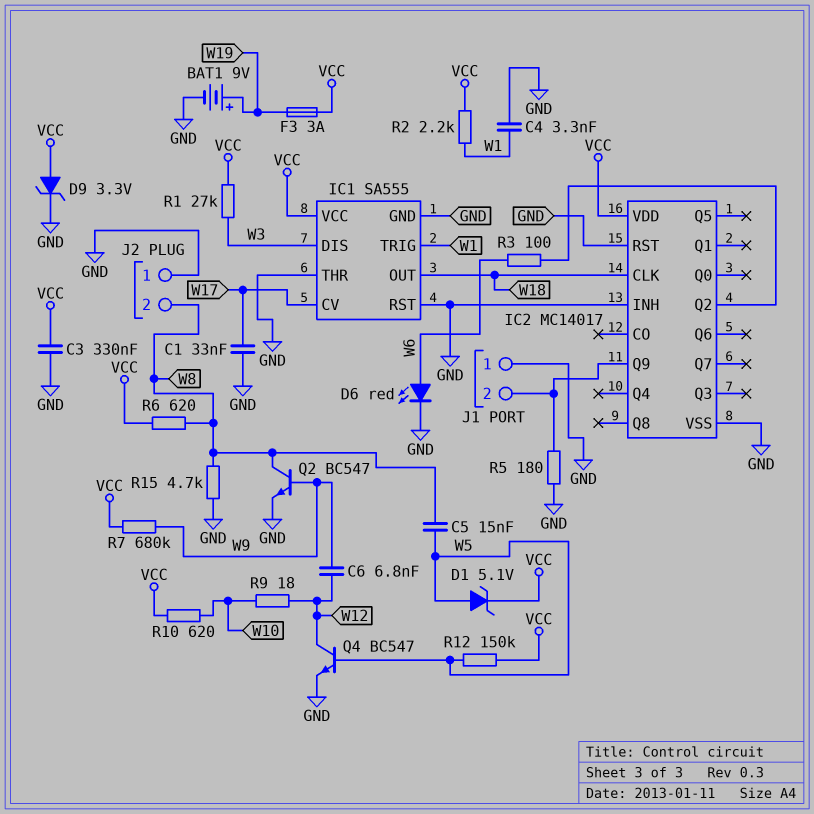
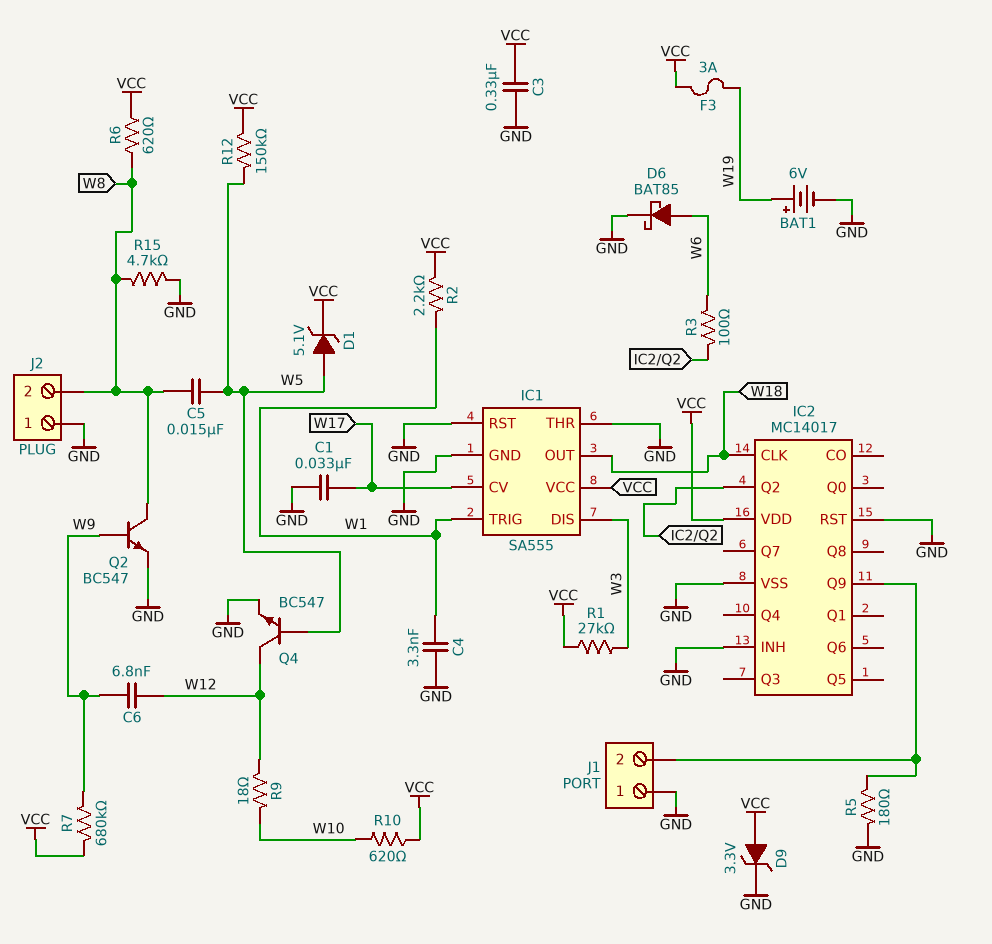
BAT1: 9V (plus W19, minus GND) -> 6V (plus W19, minus GND)
D6: LED red (A W6, K GND) -> schottky BAT85 (A W6, K GND)

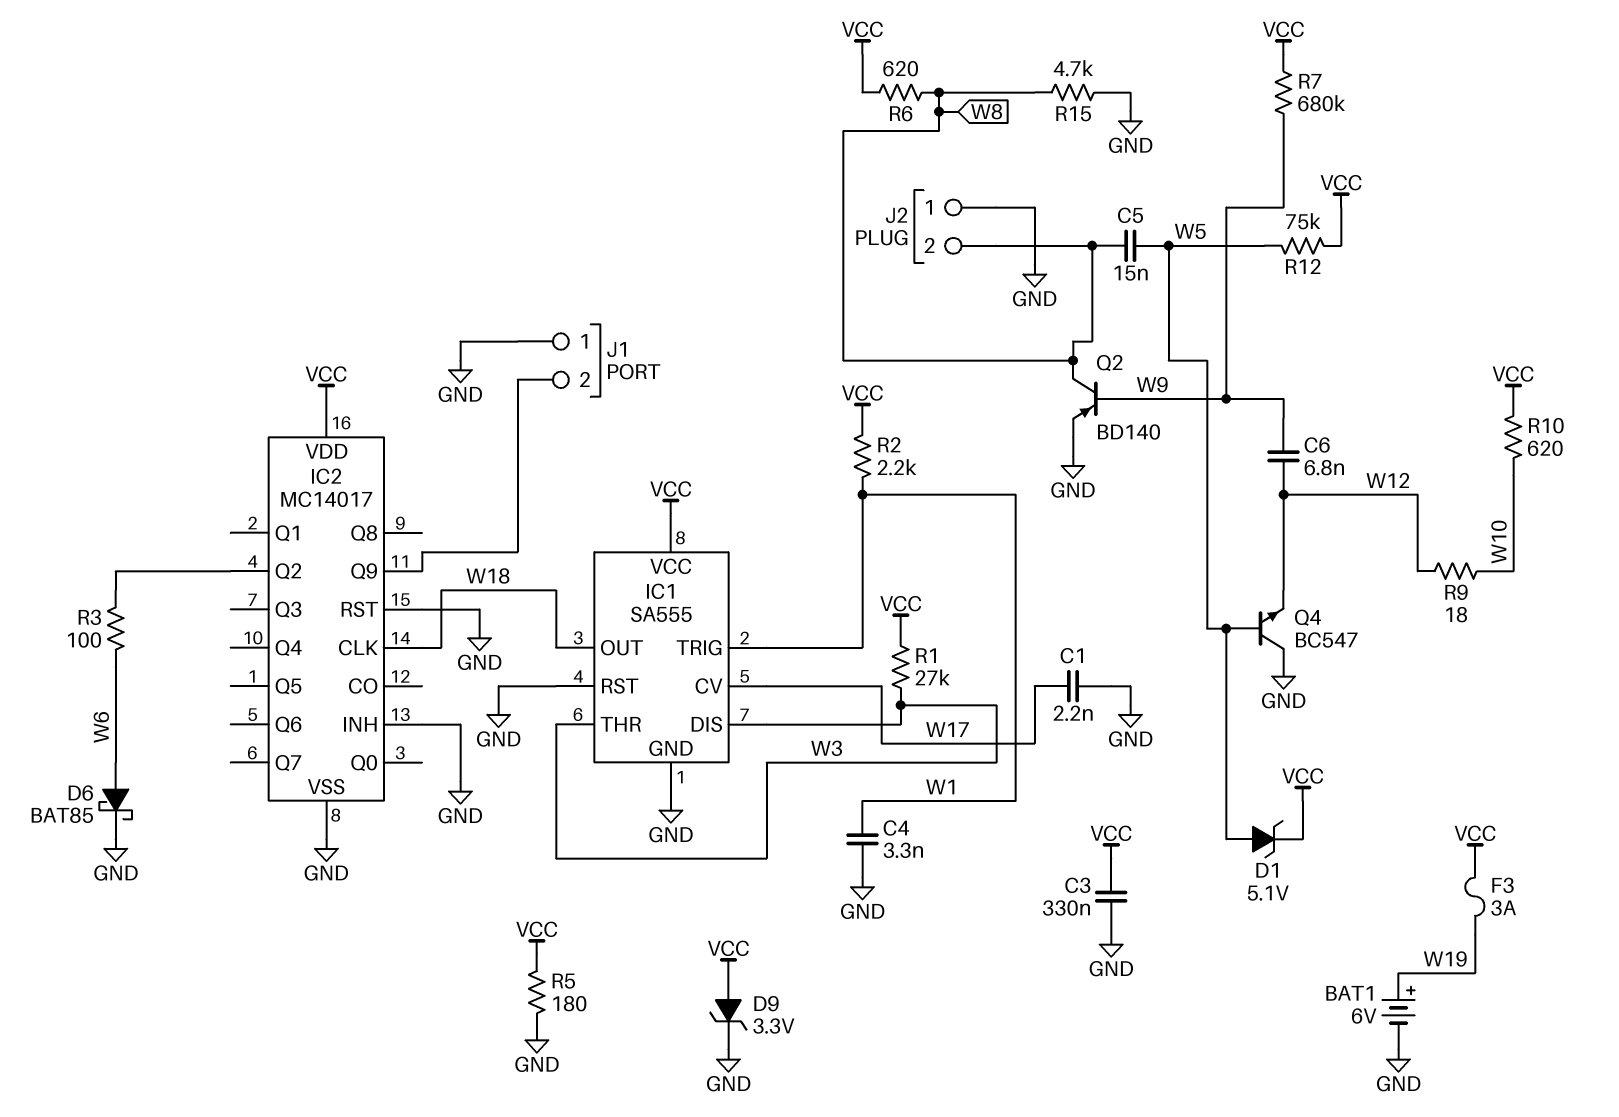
C1: 33nF (GND, W17) -> 2.2nF (GND, W17)
IC1 pin THR: GND -> W3
Q2: NPN BC547 (B W9, C W8, E GND) -> PNP BD140 (B W9, C W8, E GND)
Q4: NPN BC547 (B W5, C W12, E GND) -> NPN BC547 (B W5, C GND, E W12)
R5: 180 (GND, IC2/Q9) -> 180 (GND, VCC)
R12: 150k (VCC, W5) -> 75k (VCC, W5)

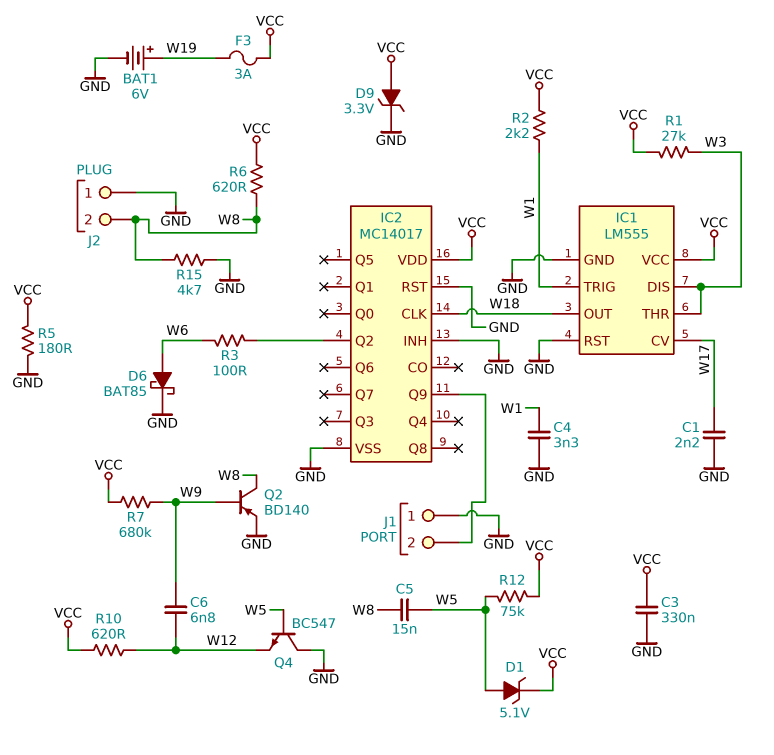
IC1: SA555 -> LM555
R9: 18 (W10, W12) -> none
R10: 620 (VCC, W10) -> 620 (VCC, W12)

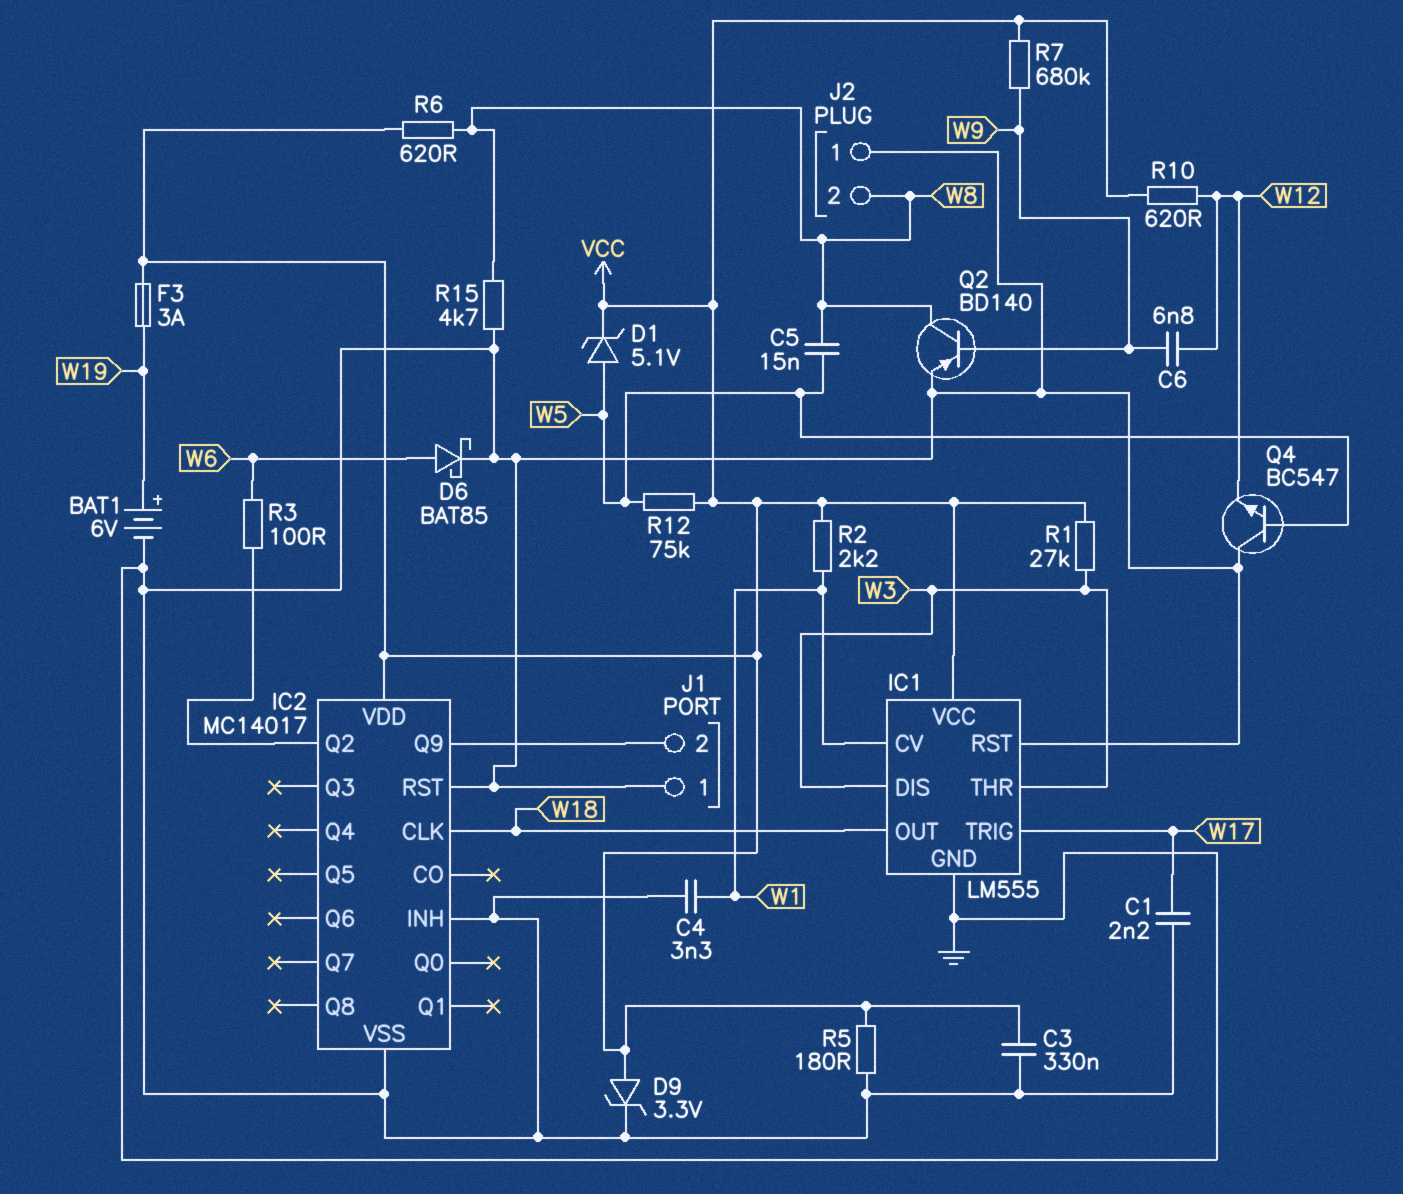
IC1 pin CV: W17 -> W1
IC1 pin TRIG: W1 -> W17

